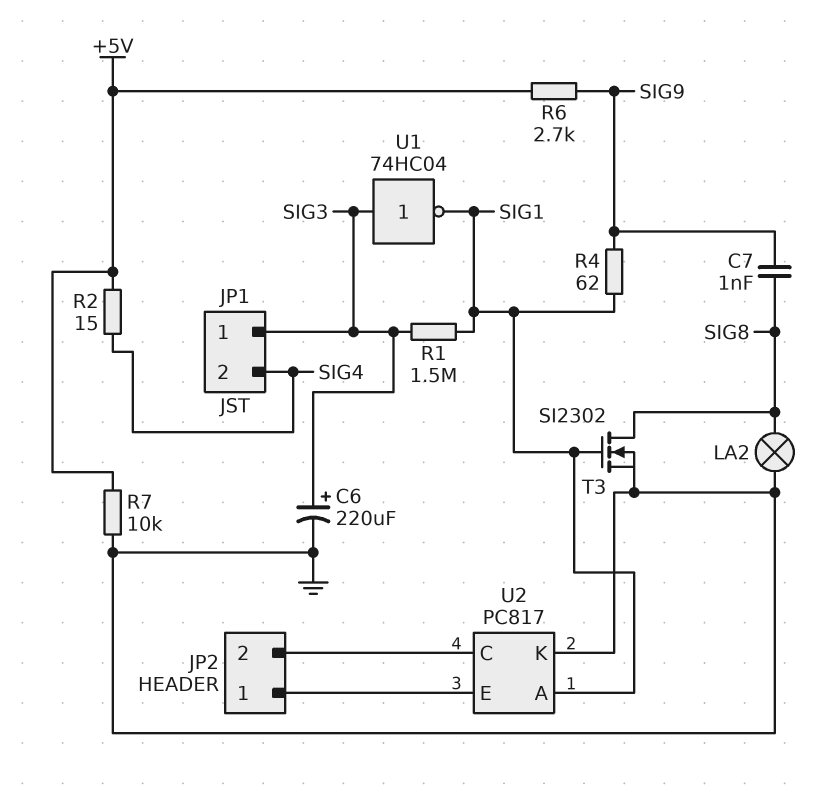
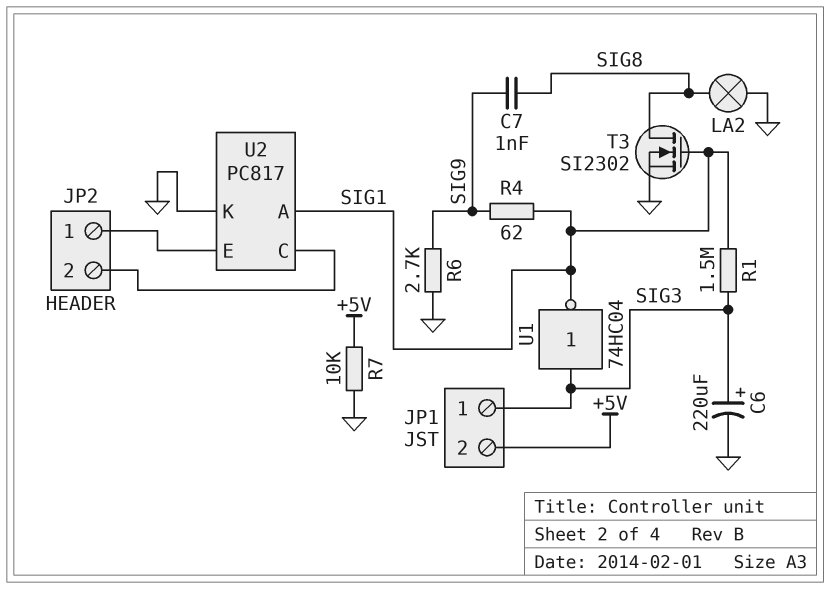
JP1 pin 2: SIG4 -> +5V
R2: 15 (+5V, SIG4) -> none
R6: 2.7k (+5V, SIG9) -> 2.7k (GND, SIG9)

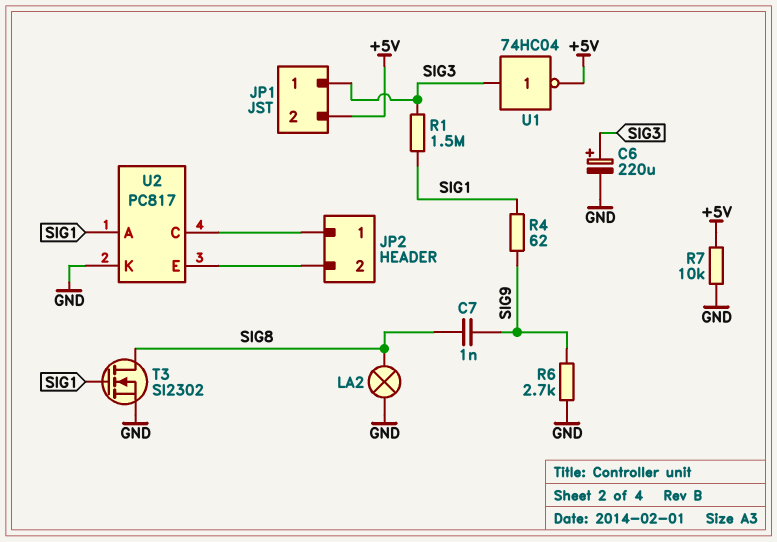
U1: NOT 74HC04 (in SIG3, out SIG1) -> NOT 74HC04 (in SIG3, out +5V)
U2 pin C: JP2/2 -> JP2/1
U2 pin E: JP2/1 -> JP2/2

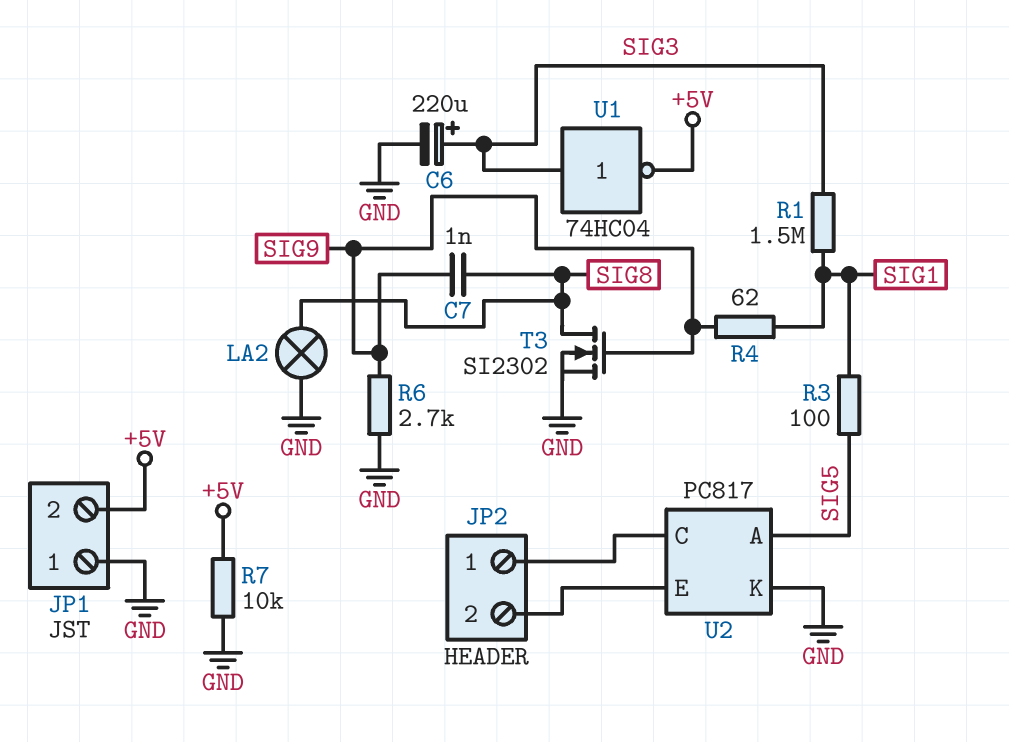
JP1 pin 1: SIG3 -> GND
R3: none -> 100 (SIG1, SIG5)
T3: NMOS SI2302 (G SIG1, D SIG8, S GND) -> NMOS SI2302 (G SIG9, D SIG8, S GND)
U2 pin A: SIG1 -> SIG5

